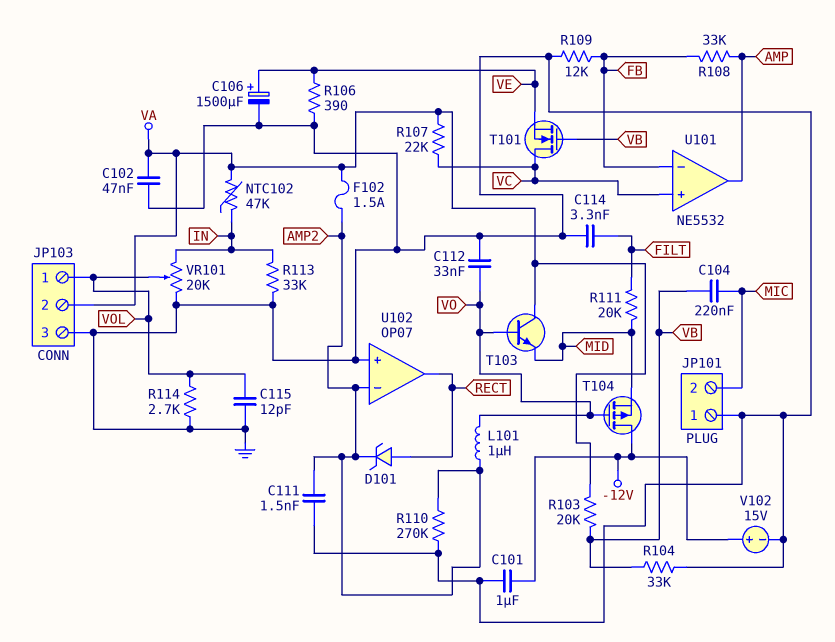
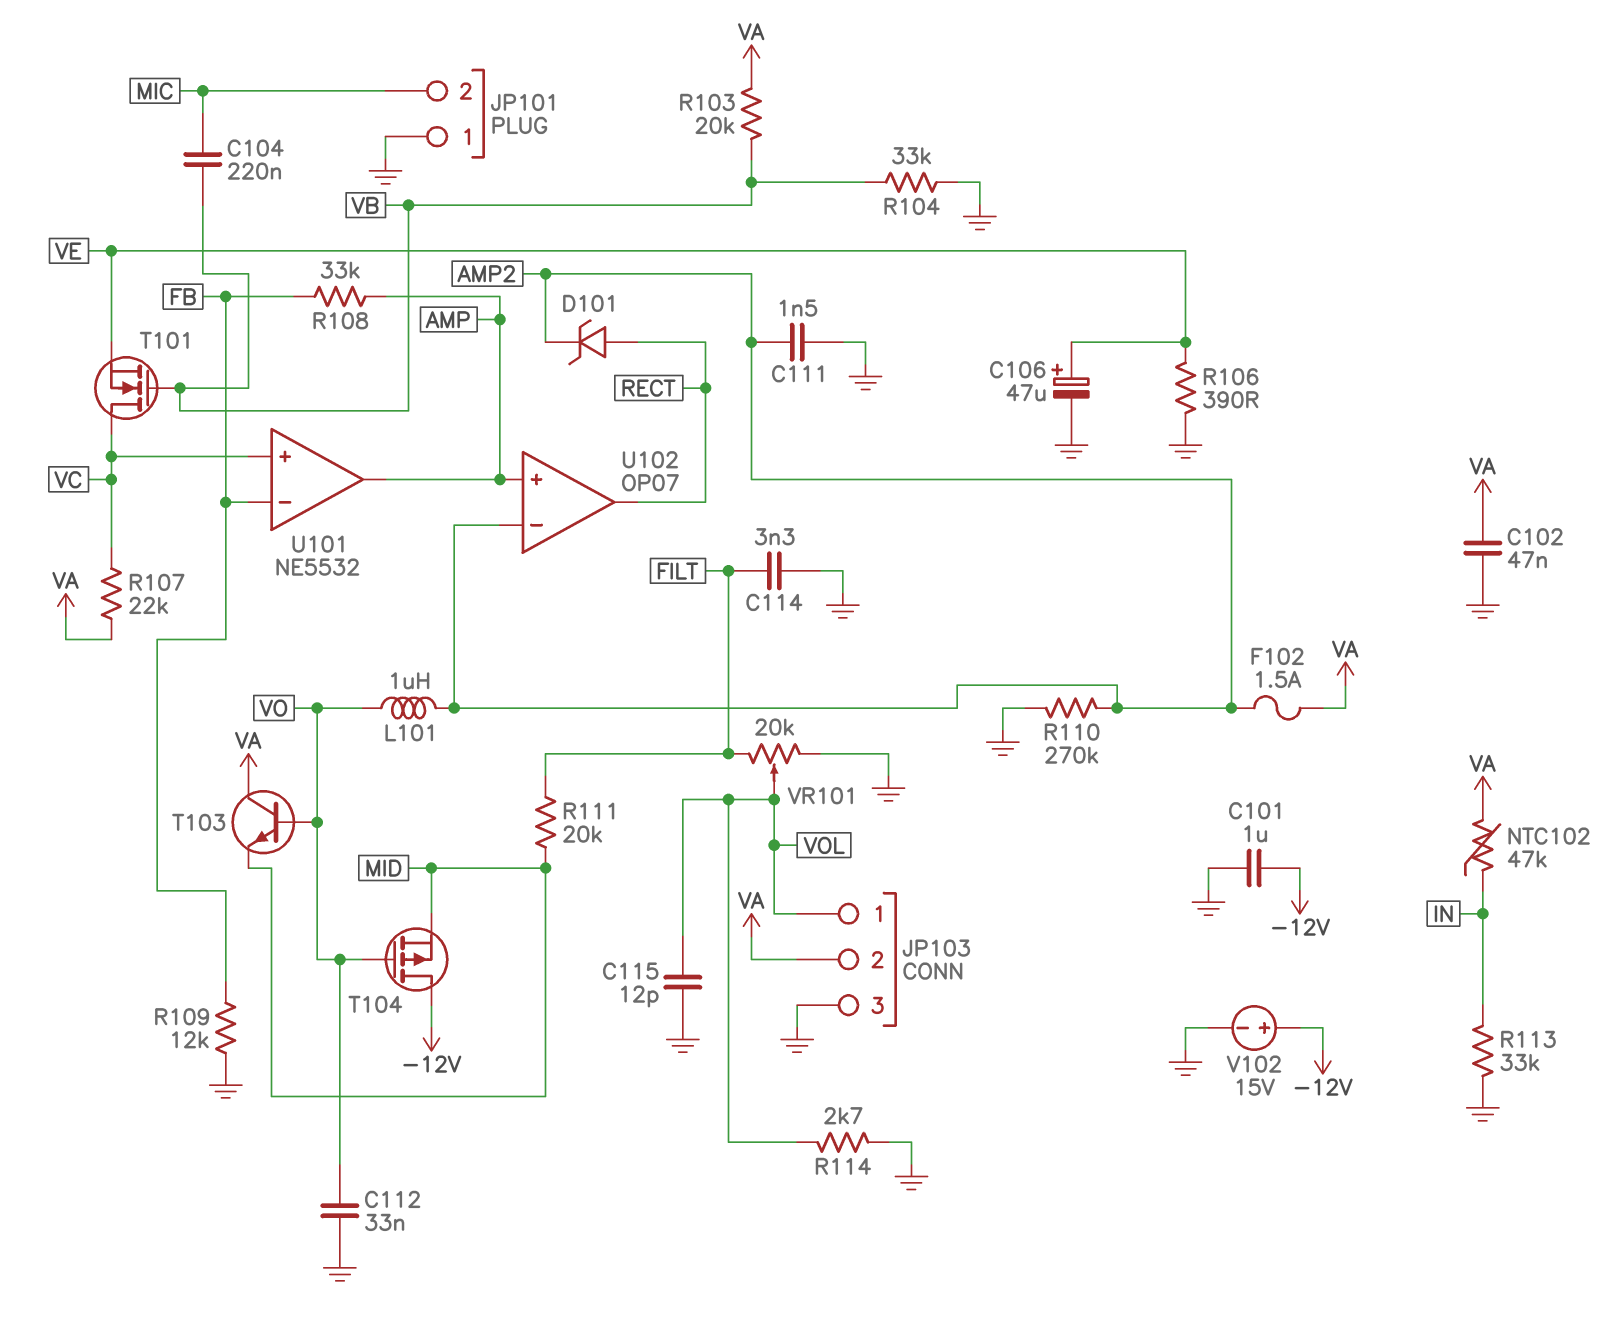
C106: 1500uF (plus VE, minus GND) -> 47uF (plus VE, minus GND)
U102 pin in+: GND -> AMP
VR101: 20k (GND, IN, wiper VOL) -> 20k (FILT, GND, wiper VOL)

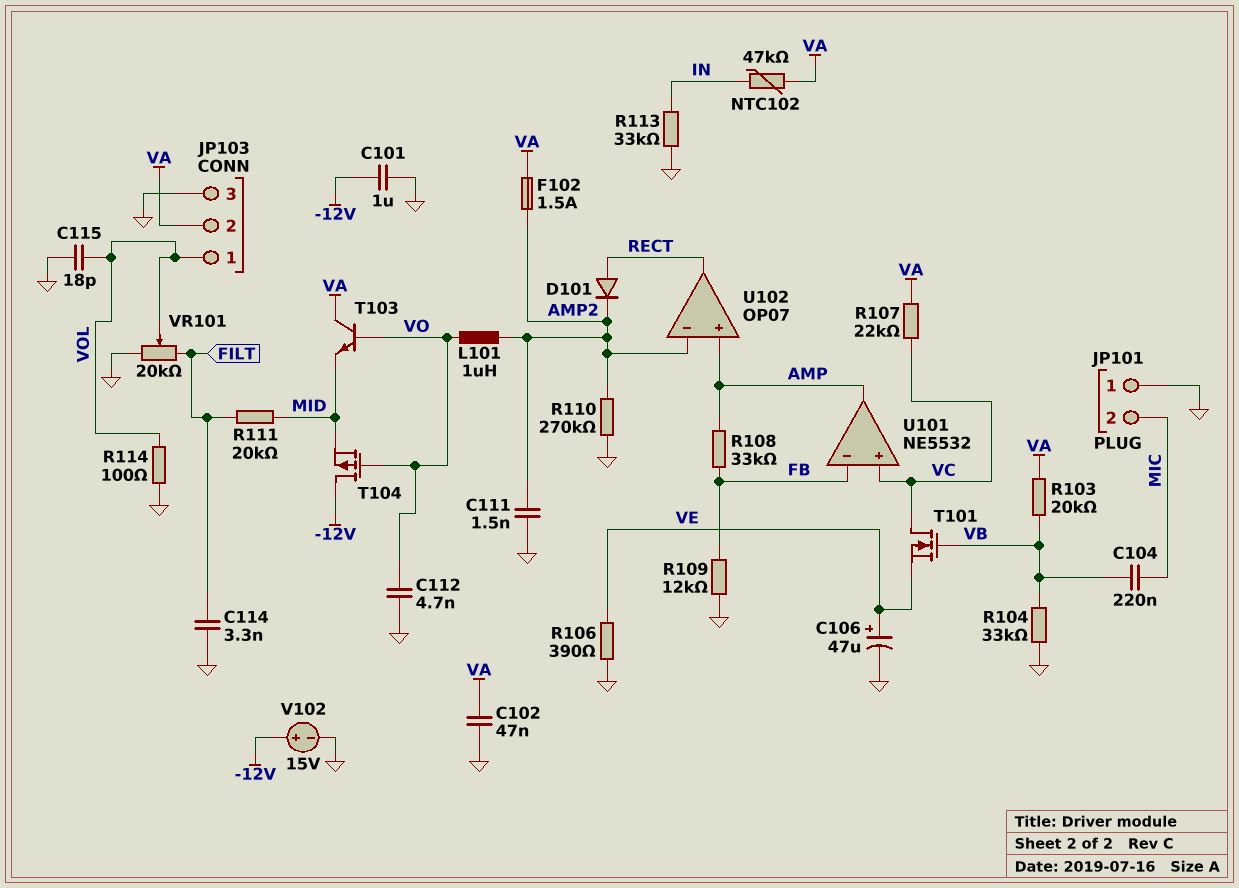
C112: 33nF (GND, VO) -> 4.7nF (GND, VO)
C115: 12pF (GND, VOL) -> 18pF (GND, VOL)
D101: zener (A RECT, K AMP2) -> diode (A RECT, K AMP2)
R114: 2.7k (GND, VOL) -> 100 (GND, VOL)

